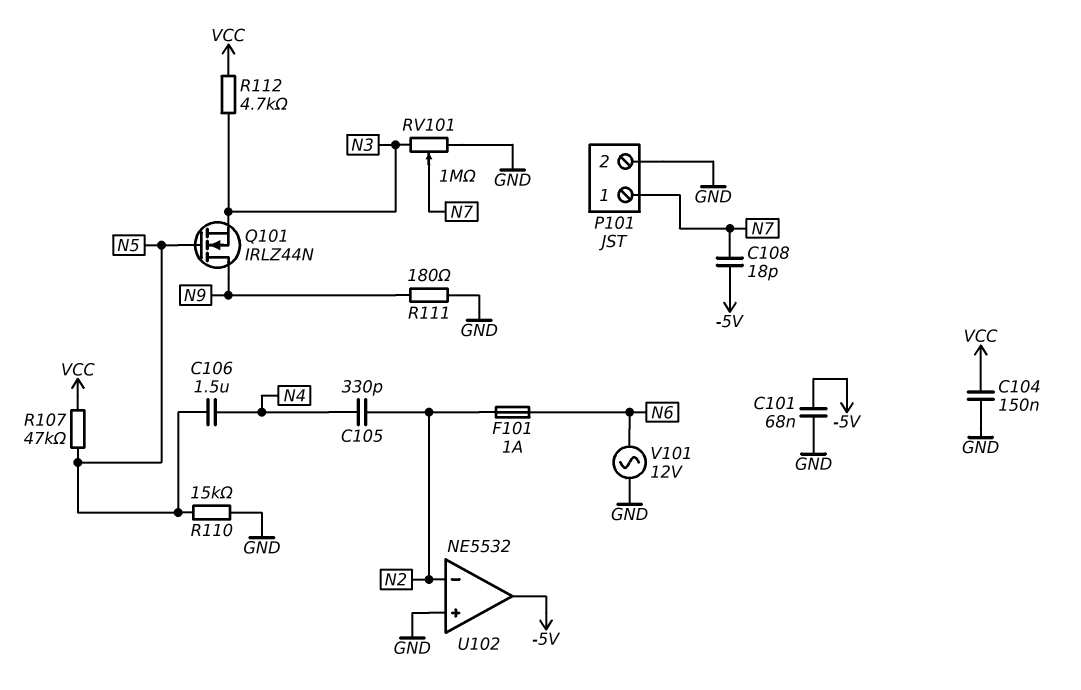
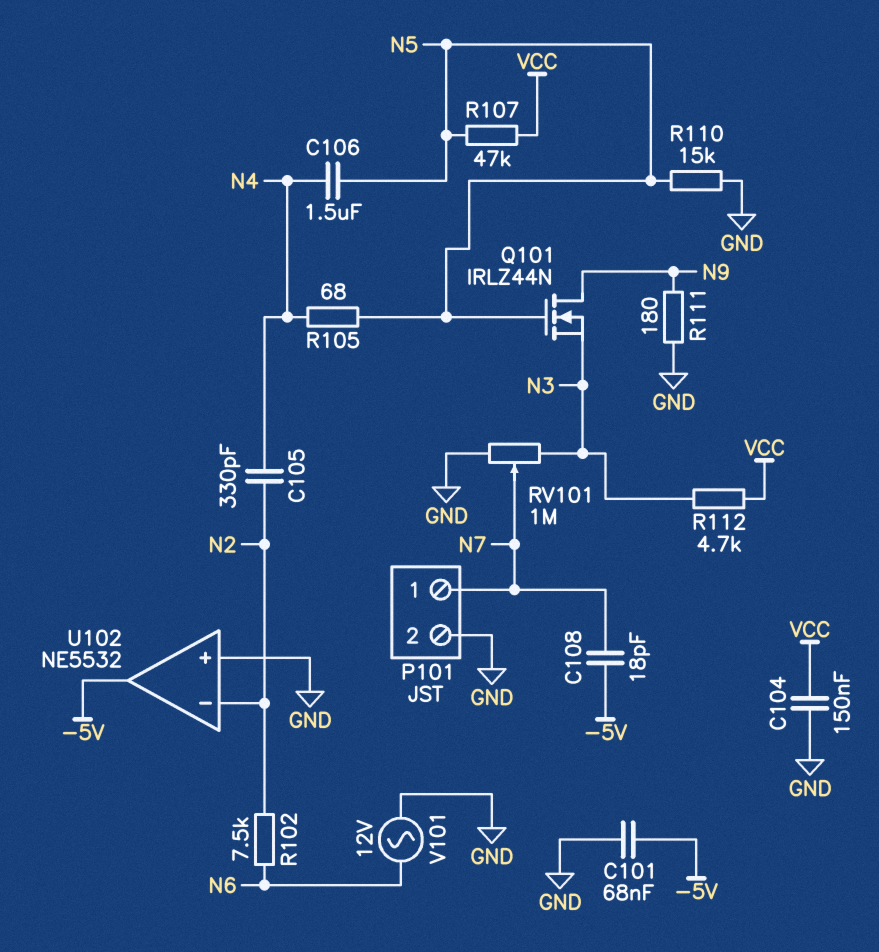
F101: 1A (N2, N6) -> none
R102: none -> 7.5k (N2, N6)
R105: none -> 68 (N4, N5)

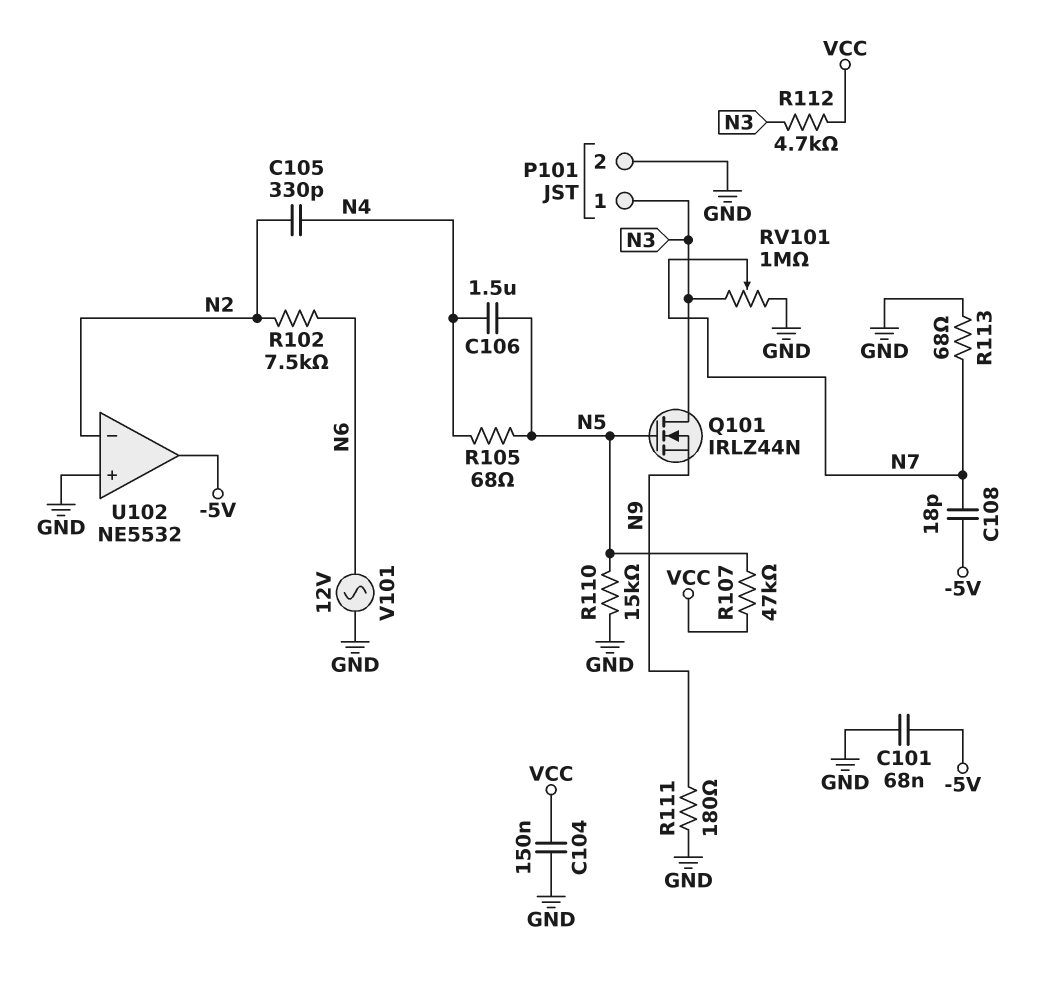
P101 pin 1: N7 -> N3
Q101: NMOS IRLZ44N (G N5, D N9, S N3) -> NMOS IRLZ44N (G N5, D N3, S N9)
R113: none -> 68 (GND, N7)

